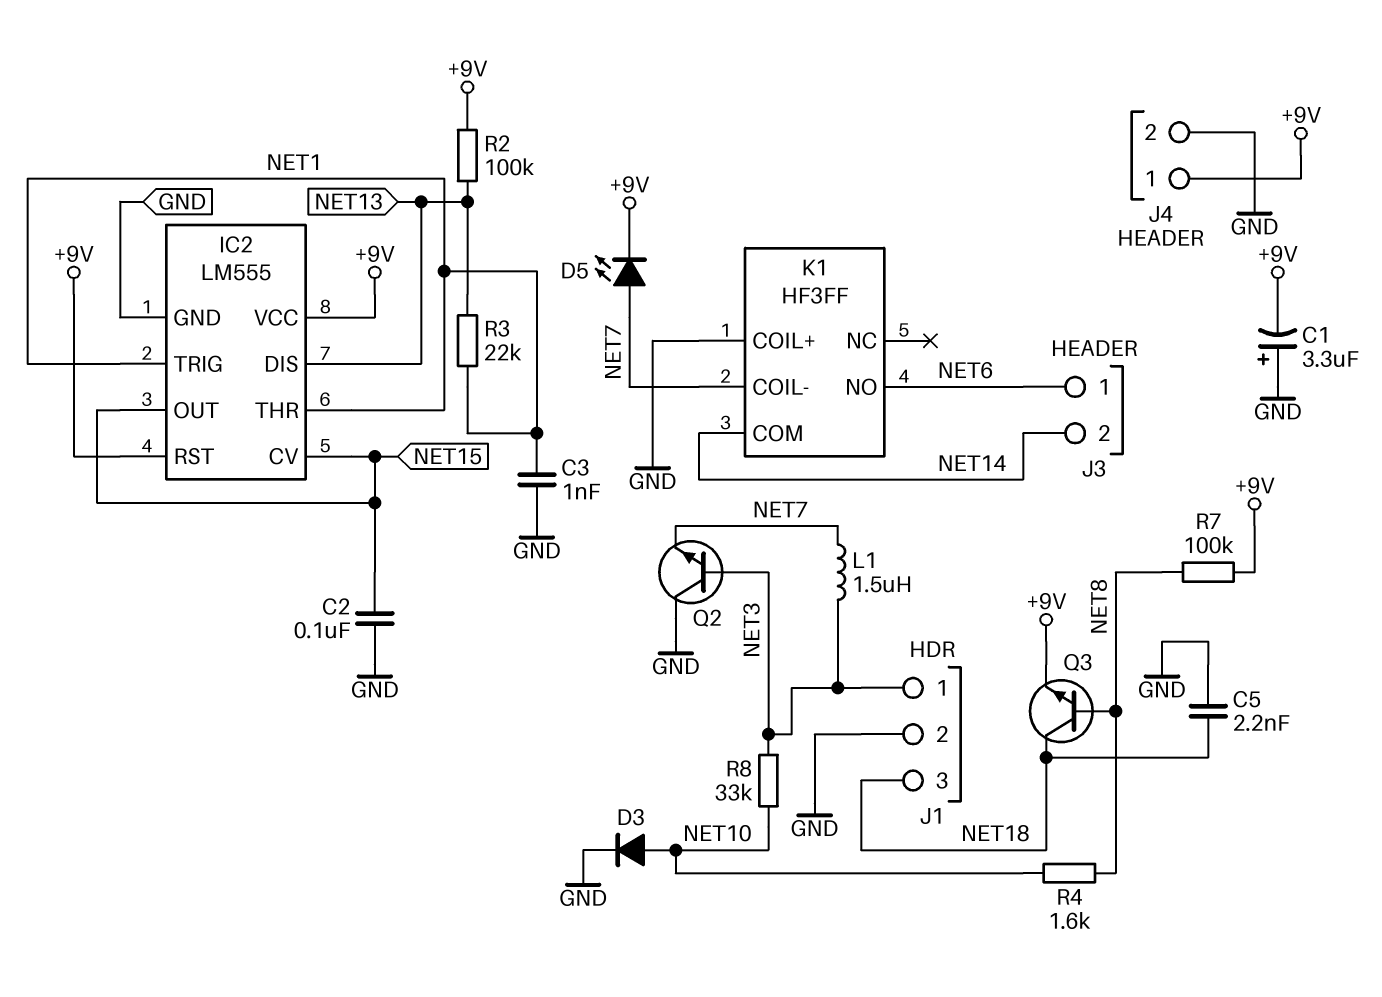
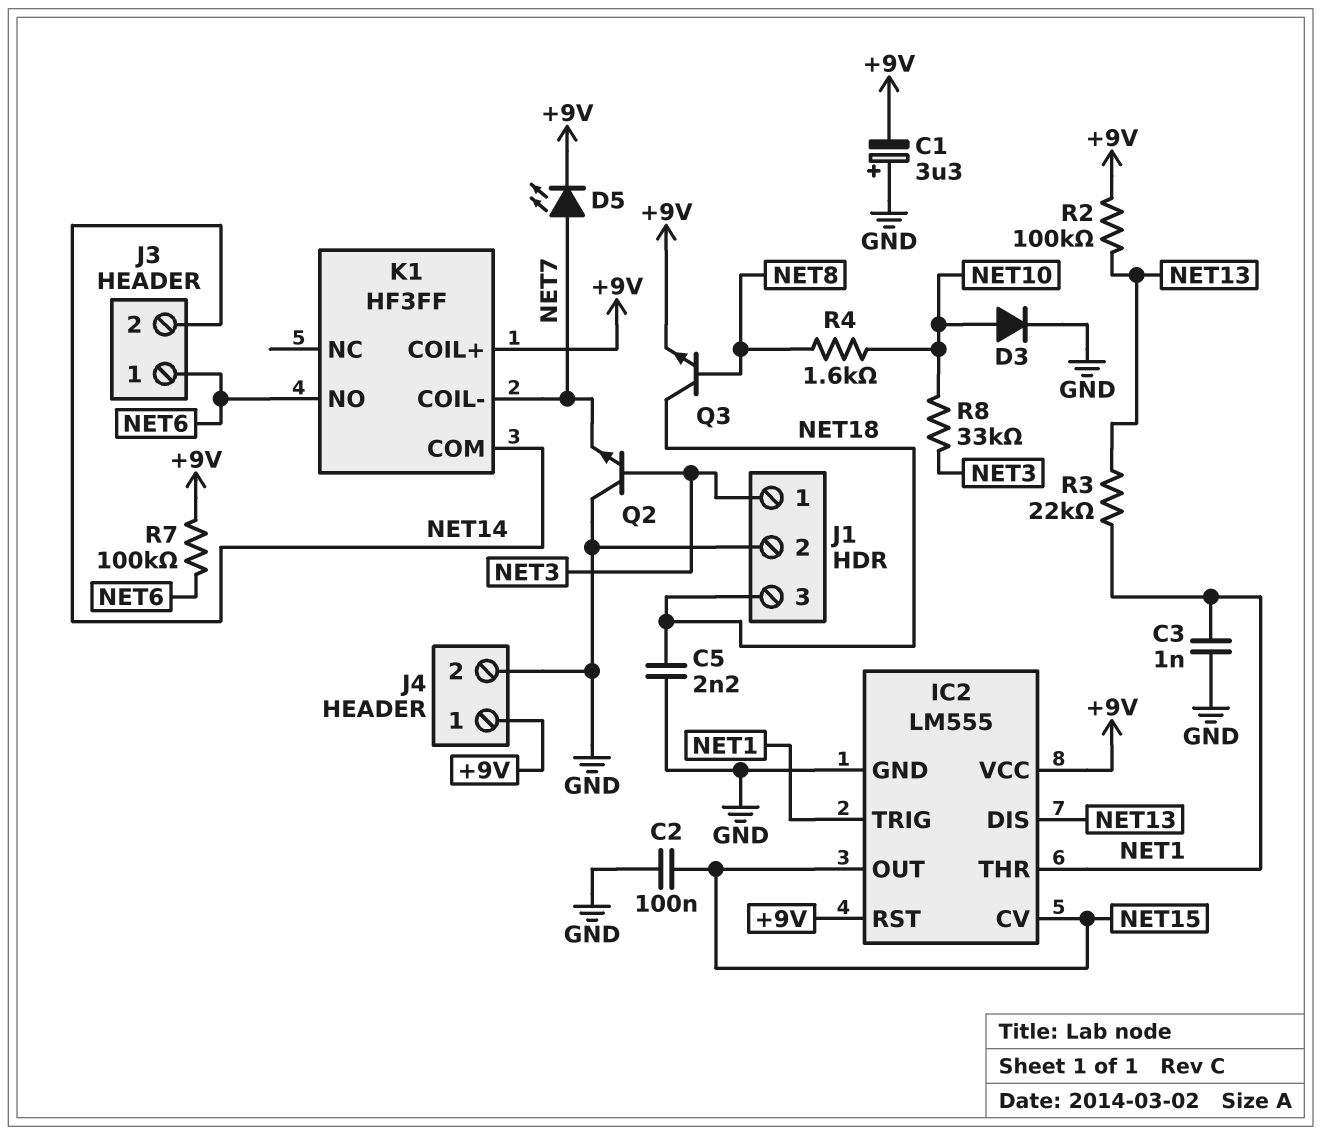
K1 pin COIL+: GND -> +9V
L1: 1.5uH (NET3, NET7) -> none
R7: 100k (+9V, NET8) -> 100k (+9V, NET6)

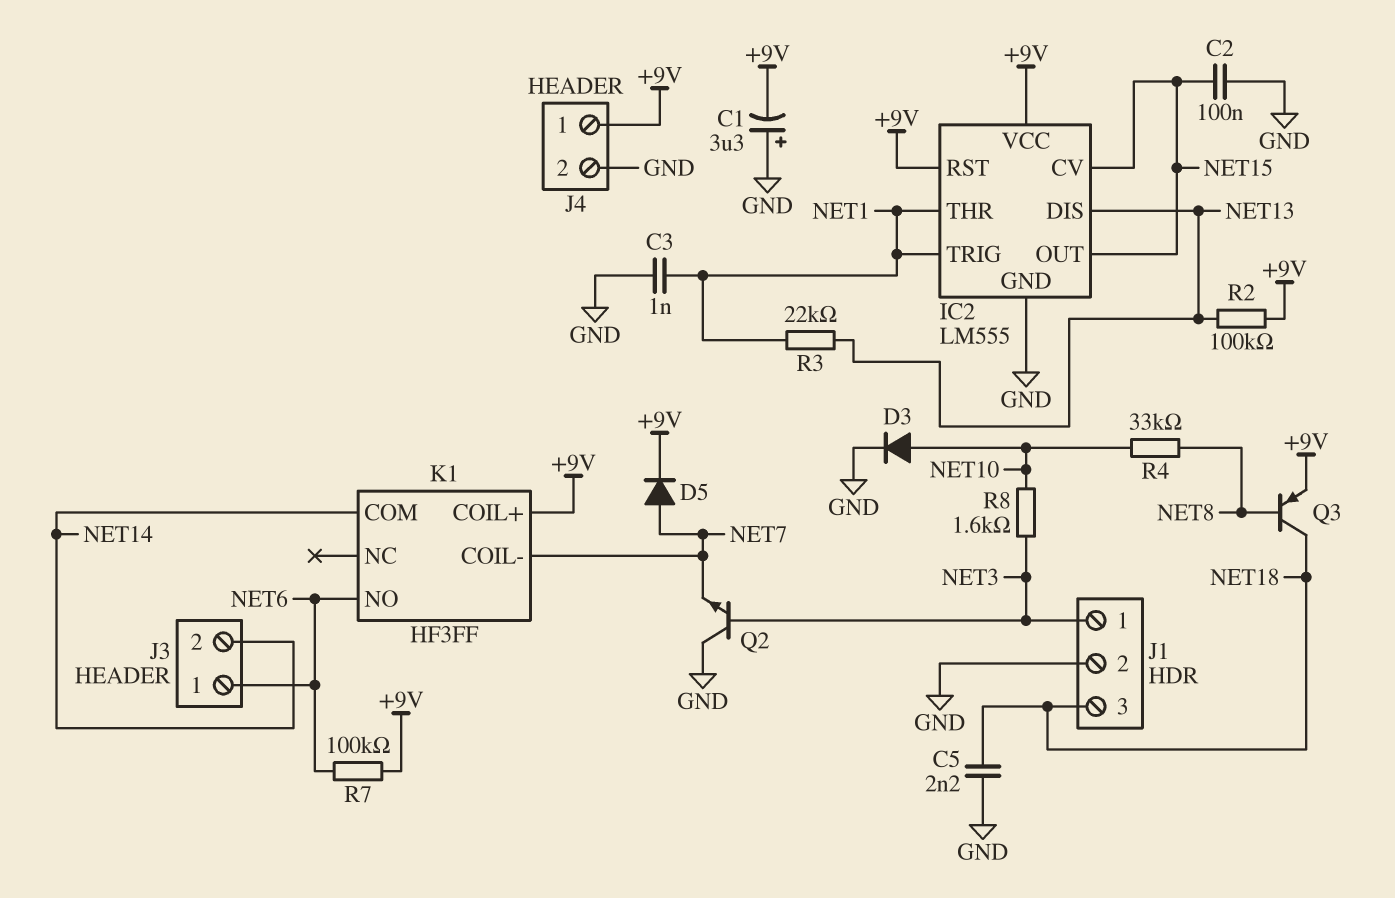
D5: LED (A NET7, K +9V) -> diode (A NET7, K +9V)
Q3: NPN (B NET8, C NET18, E +9V) -> PNP (B NET8, C NET18, E +9V)
R4: 1.6k (NET8, NET10) -> 33k (NET8, NET10)
R8: 33k (NET3, NET10) -> 1.6k (NET3, NET10)

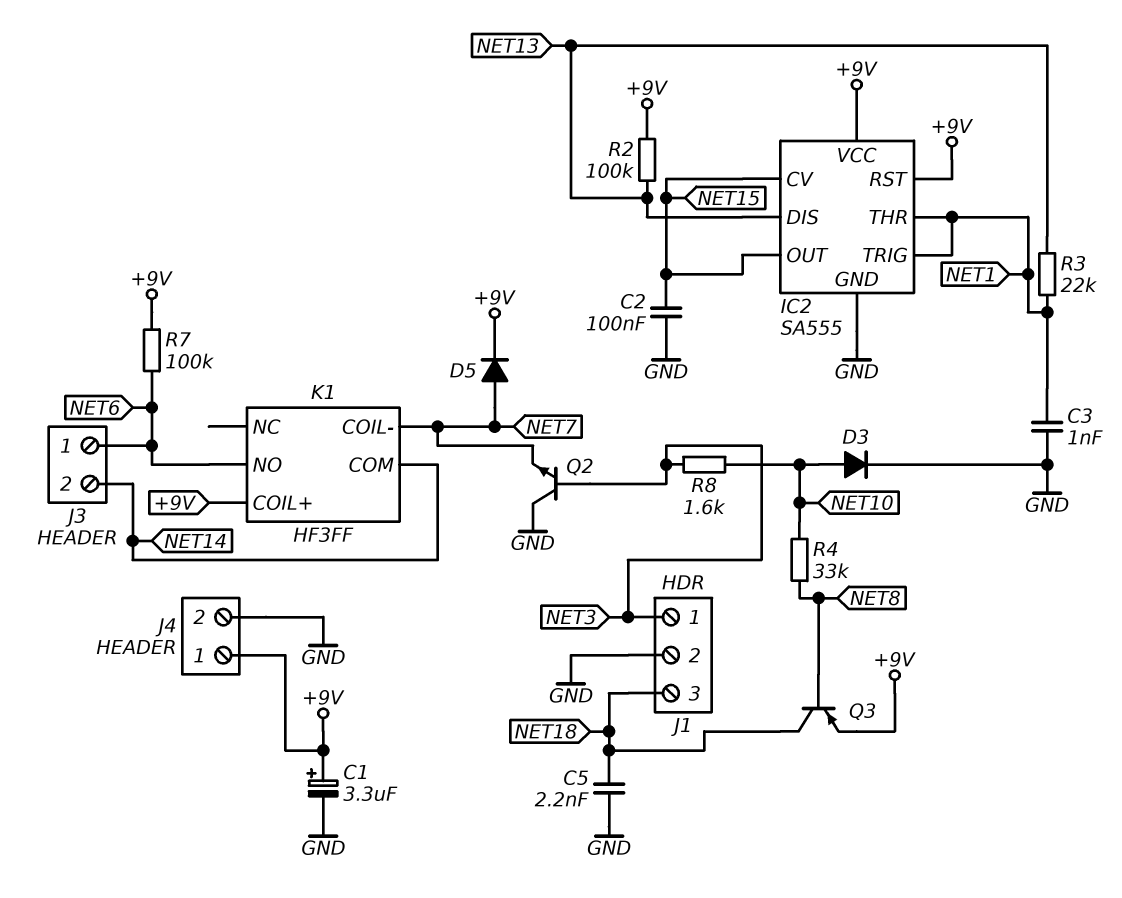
C1: 3.3uF (plus GND, minus +9V) -> 3.3uF (plus +9V, minus GND)
IC2: LM555 -> SA555

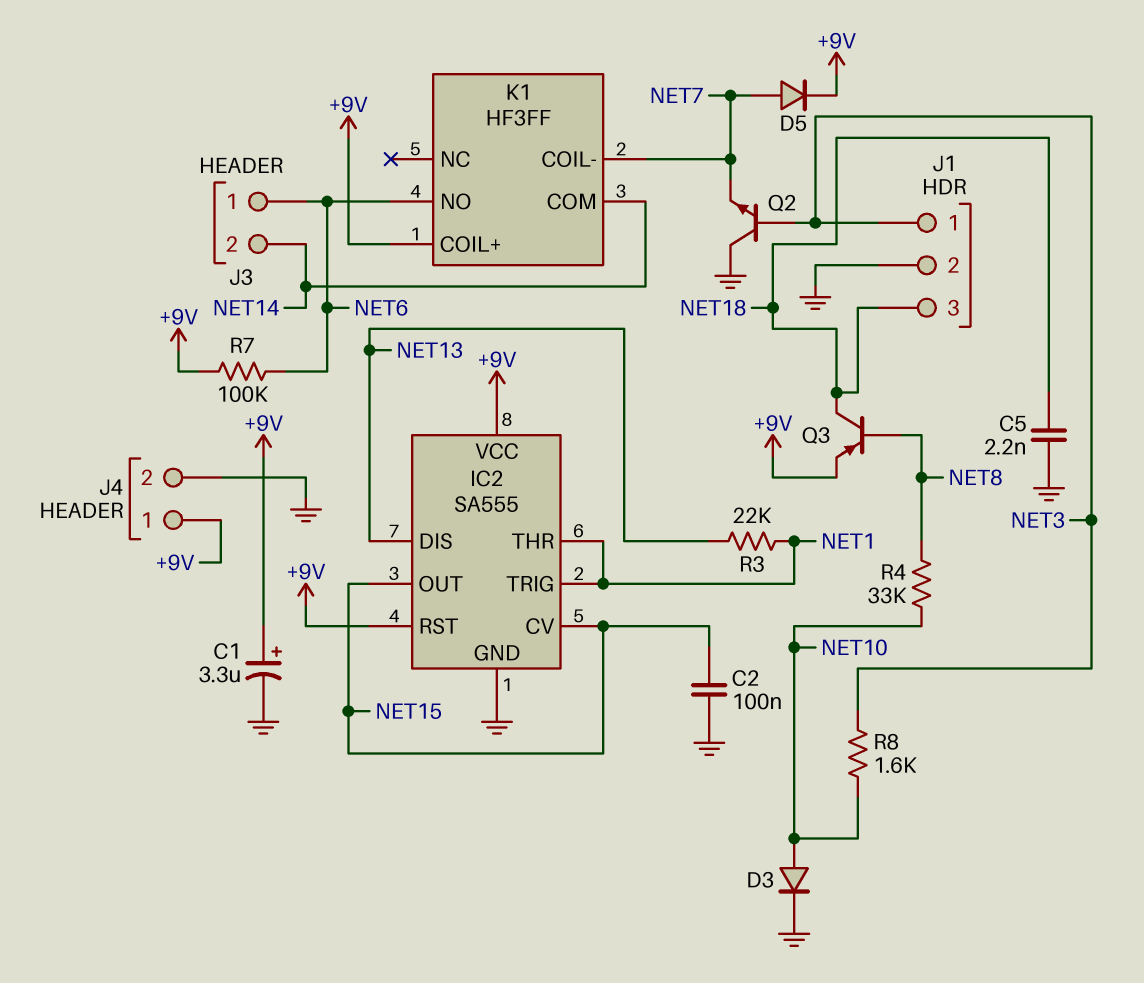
C3: 1nF (GND, NET1) -> none
R2: 100k (+9V, NET13) -> none

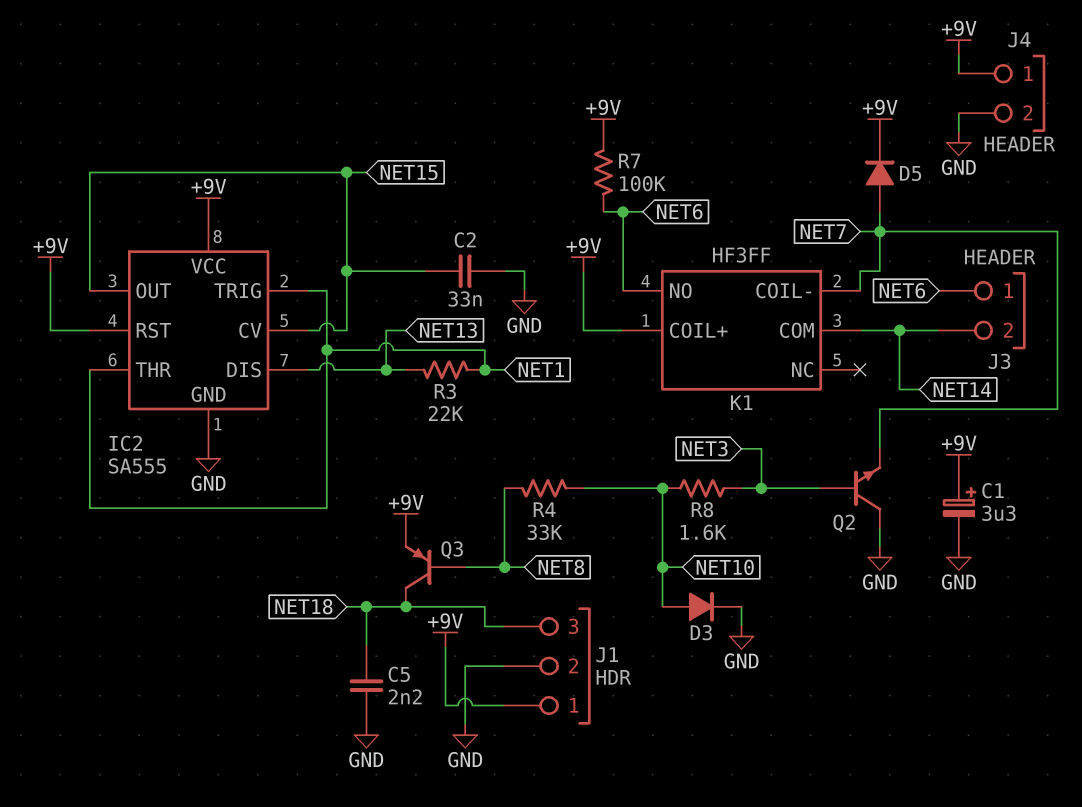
C2: 100nF (GND, NET15) -> 33nF (GND, NET15)
J1 pin 1: NET3 -> +9V

